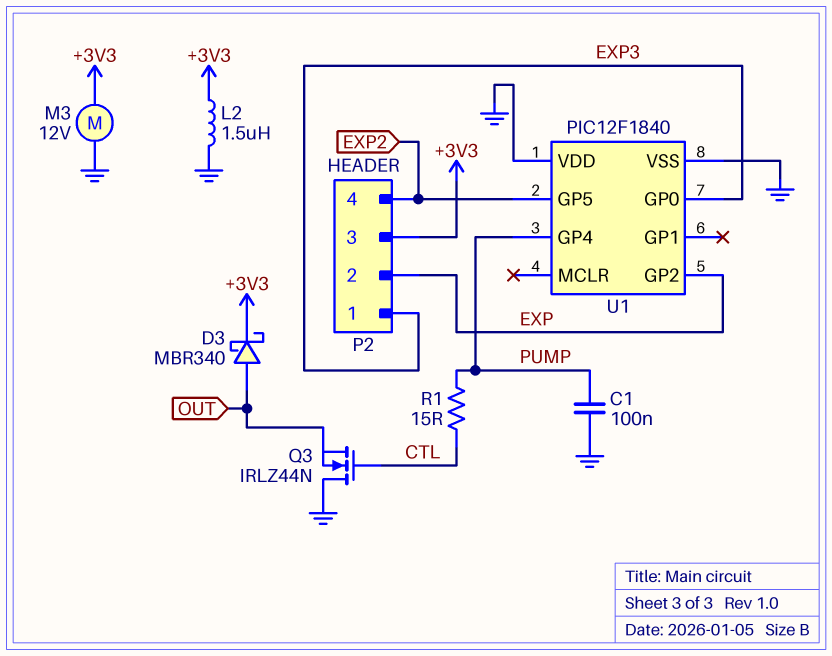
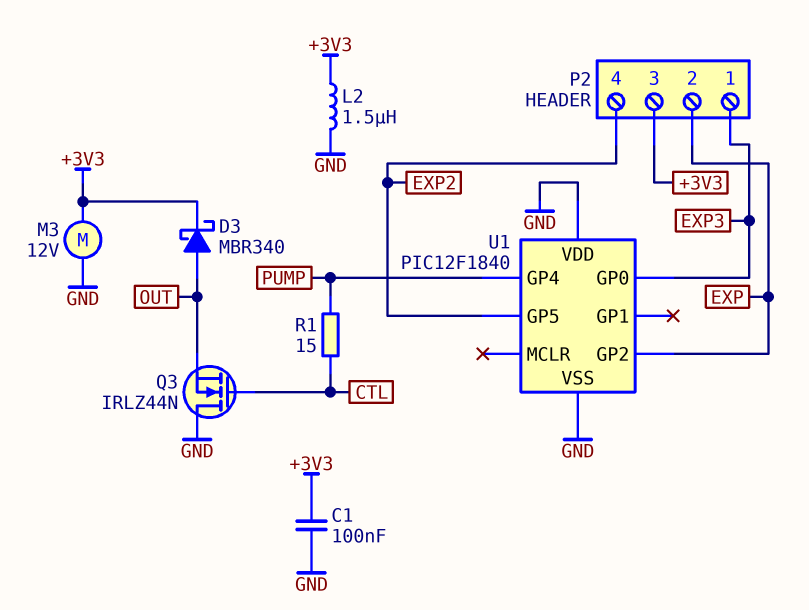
C1: 100nF (GND, PUMP) -> 100nF (+3V3, GND)

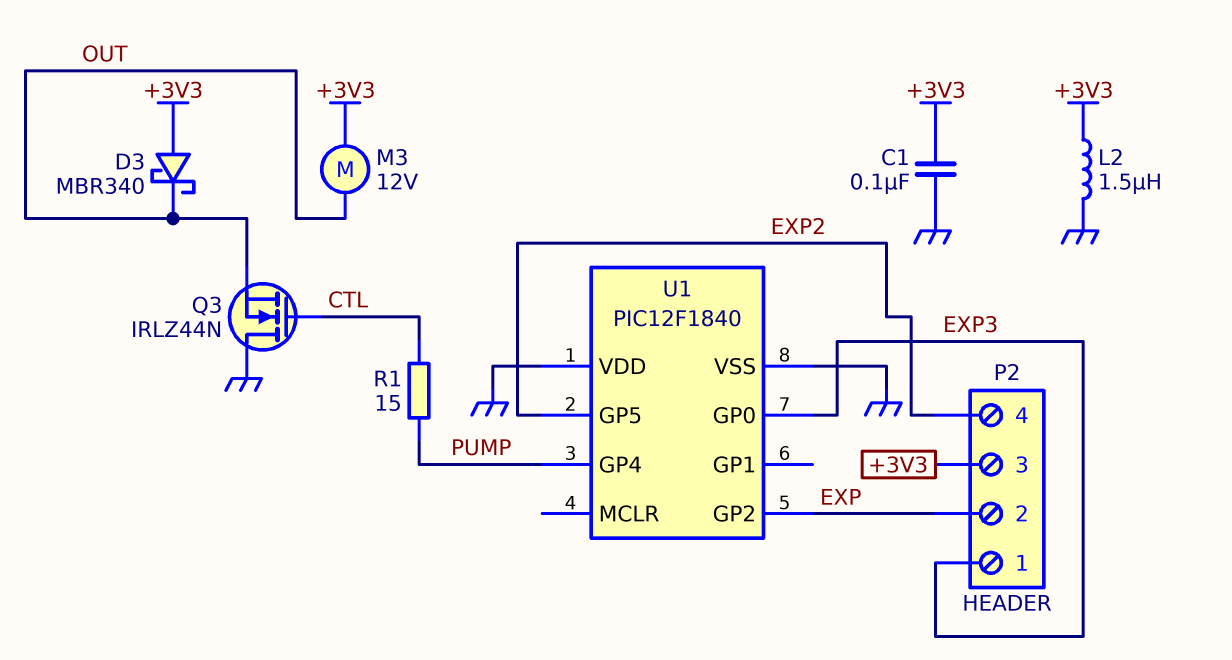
D3: schottky MBR340 (A OUT, K +3V3) -> schottky MBR340 (A +3V3, K OUT)
M3: motor 12V (+3V3, GND) -> motor 12V (+3V3, OUT)

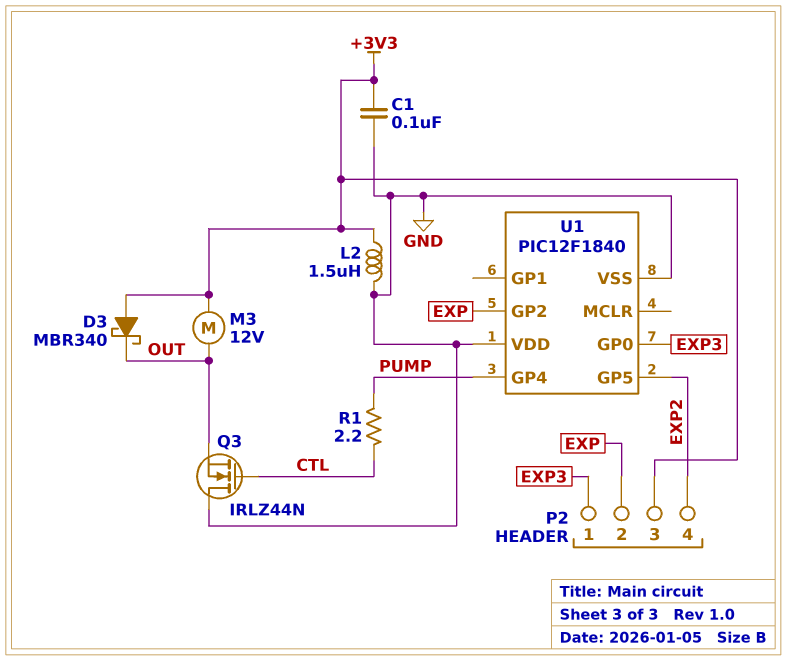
R1: 15 (CTL, PUMP) -> 2.2 (CTL, PUMP)

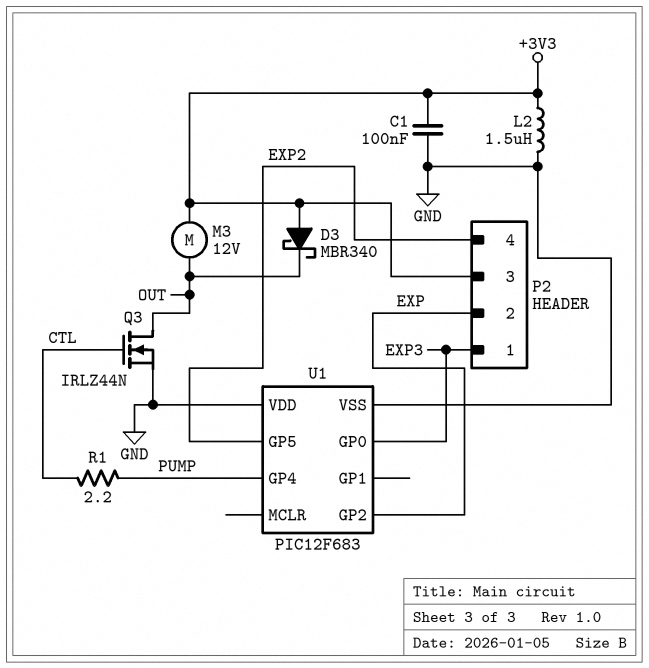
Q3: NMOS IRLZ44N (G CTL, D GND, S OUT) -> NMOS IRLZ44N (G CTL, D OUT, S GND)
U1: PIC12F1840 -> PIC12F683

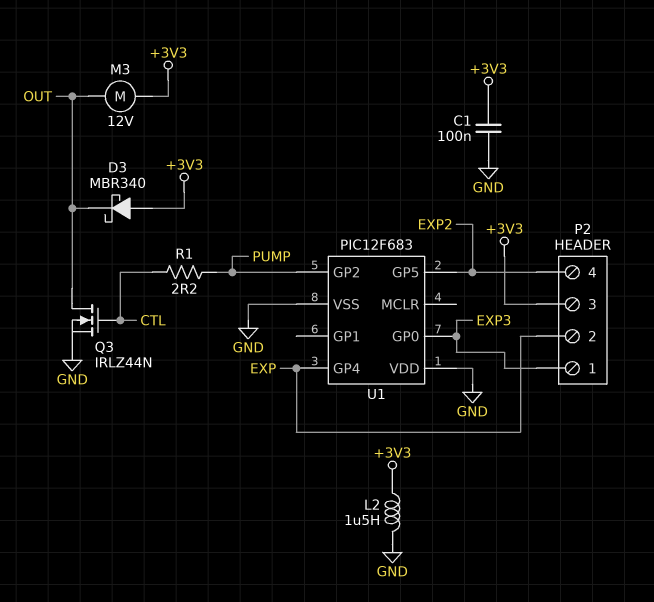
U1 pin GP2: EXP -> PUMP
U1 pin GP4: PUMP -> EXP

